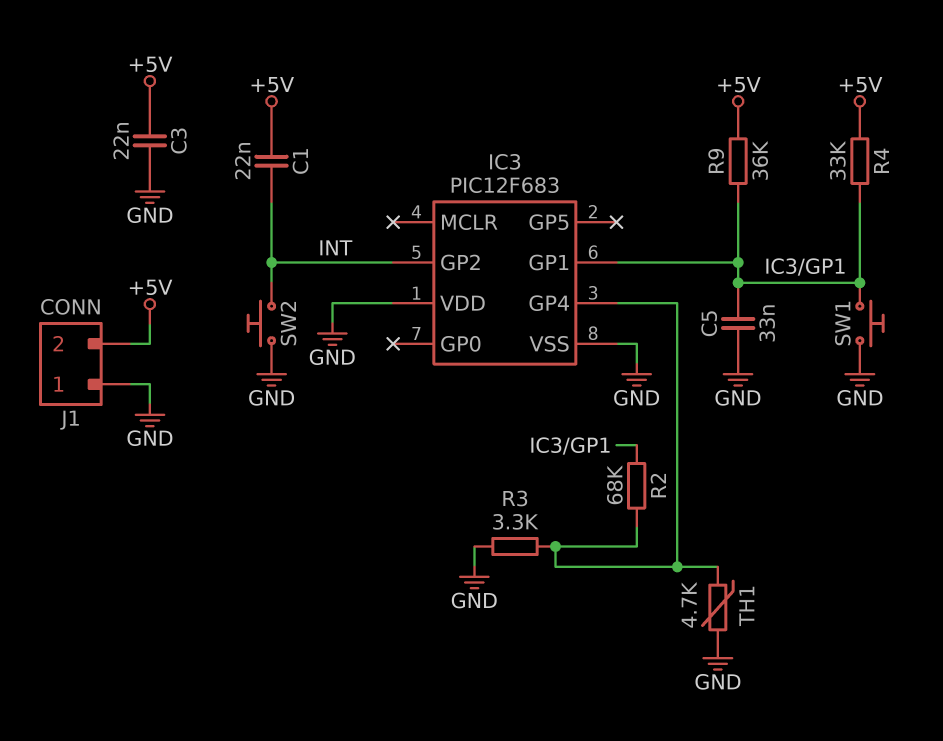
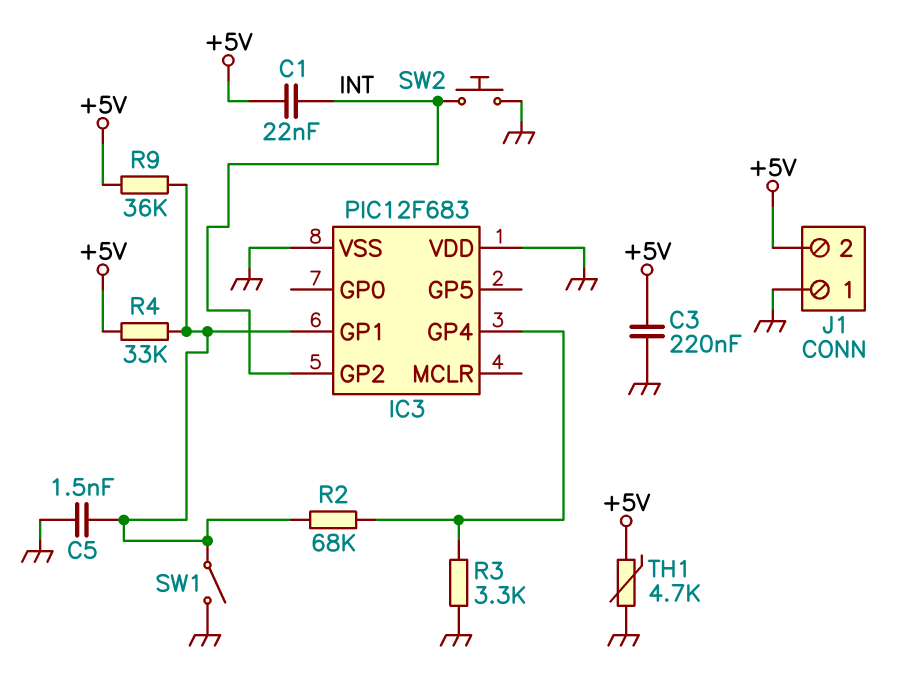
C3: 22nF (+5V, GND) -> 220nF (+5V, GND)
C5: 33nF (GND, IC3/GP1) -> 1.5nF (GND, IC3/GP1)
SW1: button (GND, IC3/GP1) -> switch (GND, IC3/GP1)
TH1: 4.7k (GND, IC3/GP4) -> 4.7k (+5V, GND)

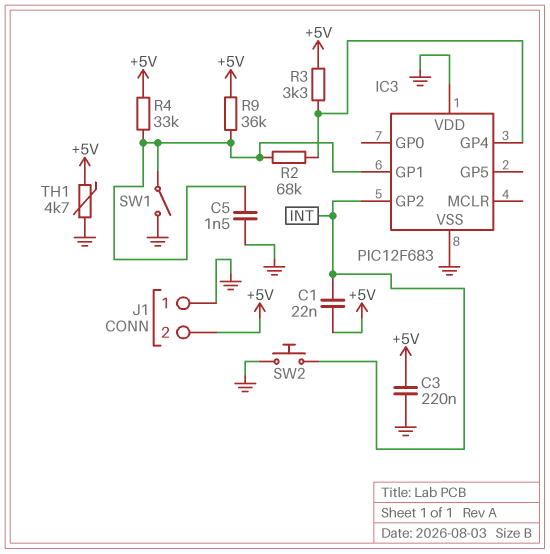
R3: 3.3k (GND, IC3/GP4) -> 3.3k (+5V, IC3/GP4)

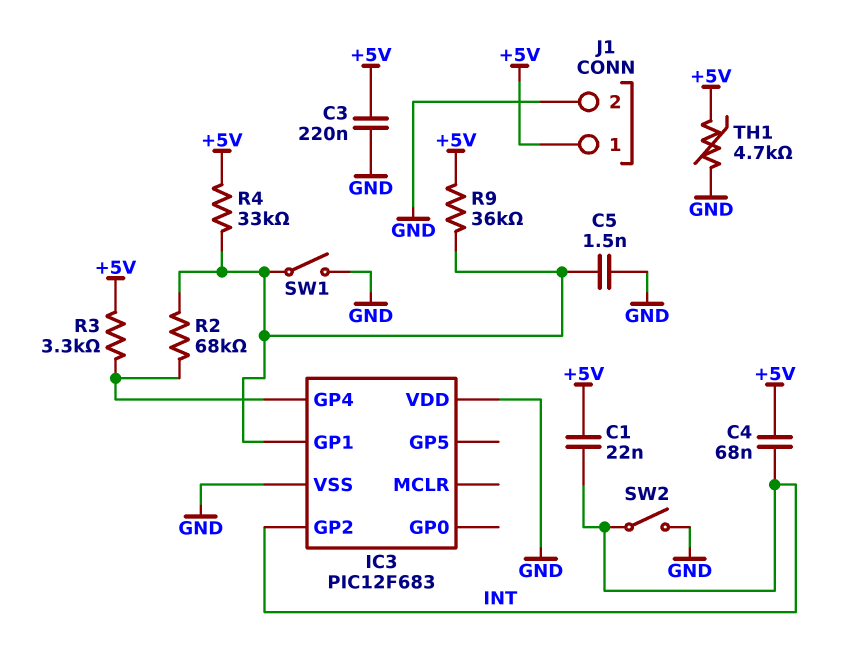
C4: none -> 68nF (+5V, INT)
J1 pin 1: GND -> +5V
J1 pin 2: +5V -> GND
SW2: button (GND, INT) -> switch (GND, INT)

